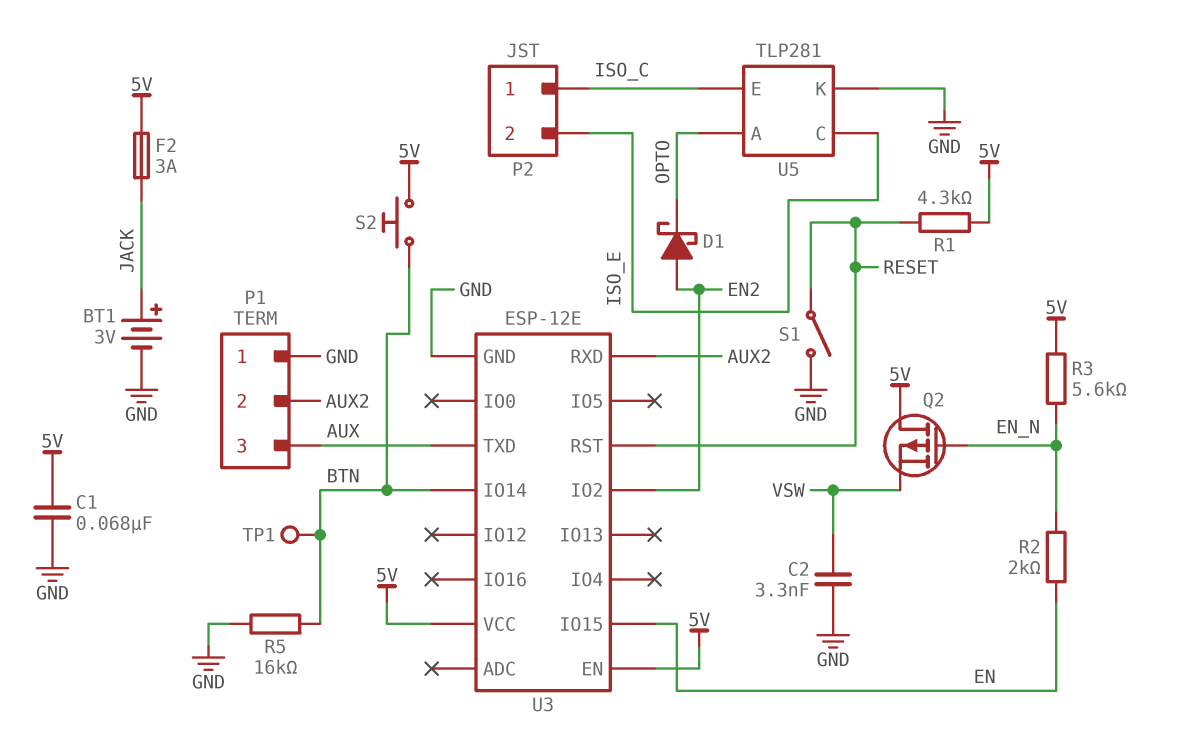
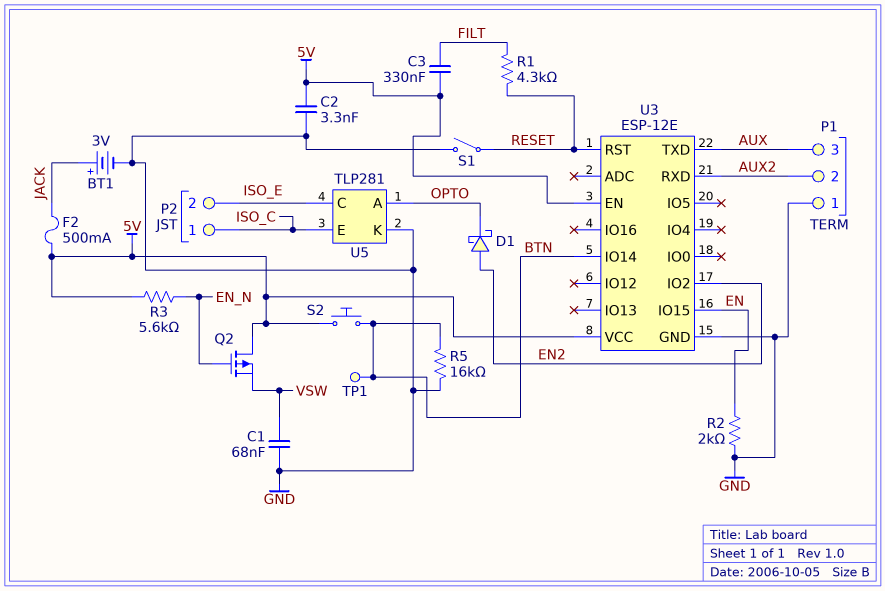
C1: 68nF (5V, GND) -> 68nF (GND, VSW)
C2: 3.3nF (GND, VSW) -> 3.3nF (5V, GND)
C3: none -> 330nF (5V, FILT)
F2: 3A (5V, JACK) -> 500mA (5V, JACK)
R1: 4.3k (5V, RESET) -> 4.3k (FILT, RESET)
R2: 2k (EN, EN_N) -> 2k (EN, GND)

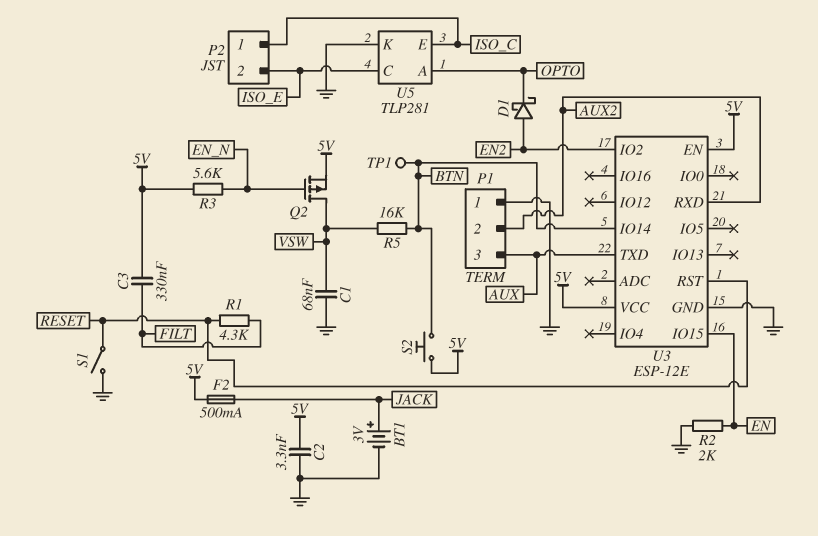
Q2: PMOS (G EN_N, D 5V, S VSW) -> PMOS (G EN_N, D VSW, S 5V)
R5: 16k (BTN, GND) -> 16k (BTN, VSW)

